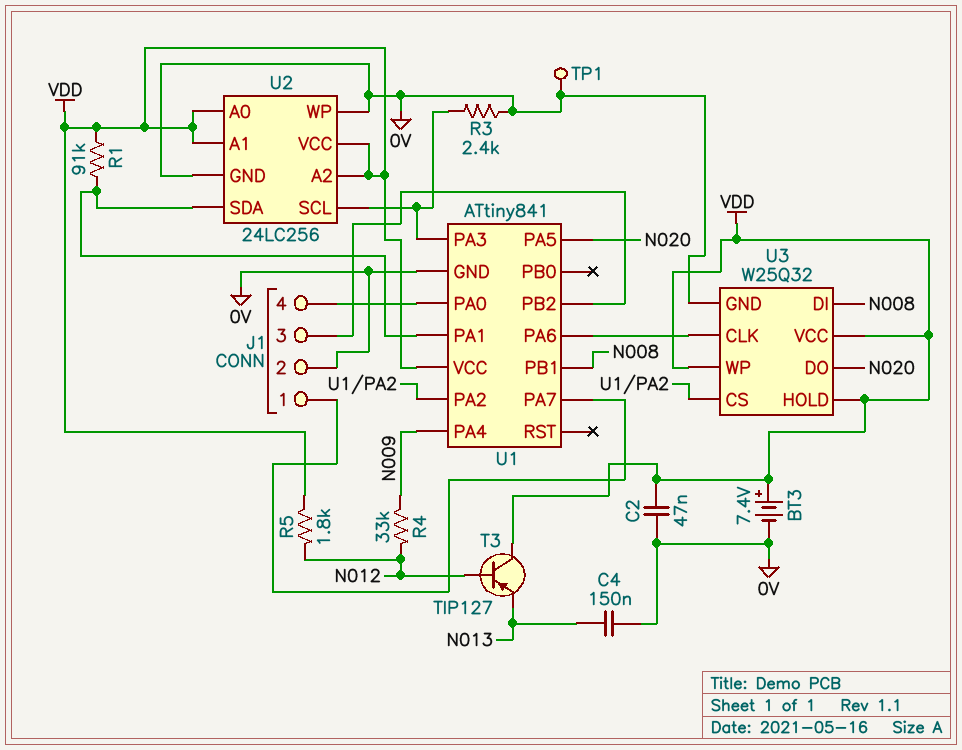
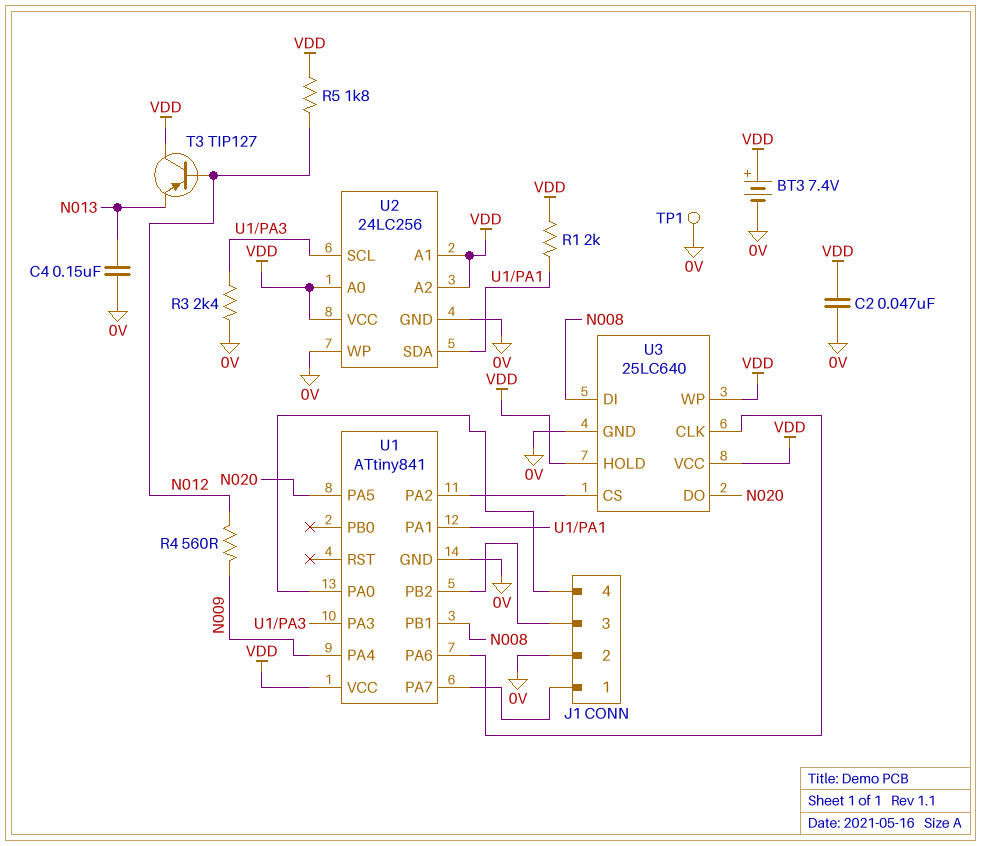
R1: 91k (U1/PA1, VDD) -> 2k (U1/PA1, VDD)
R4: 33k (N009, N012) -> 560 (N009, N012)
U3: W25Q32 -> 25LC640

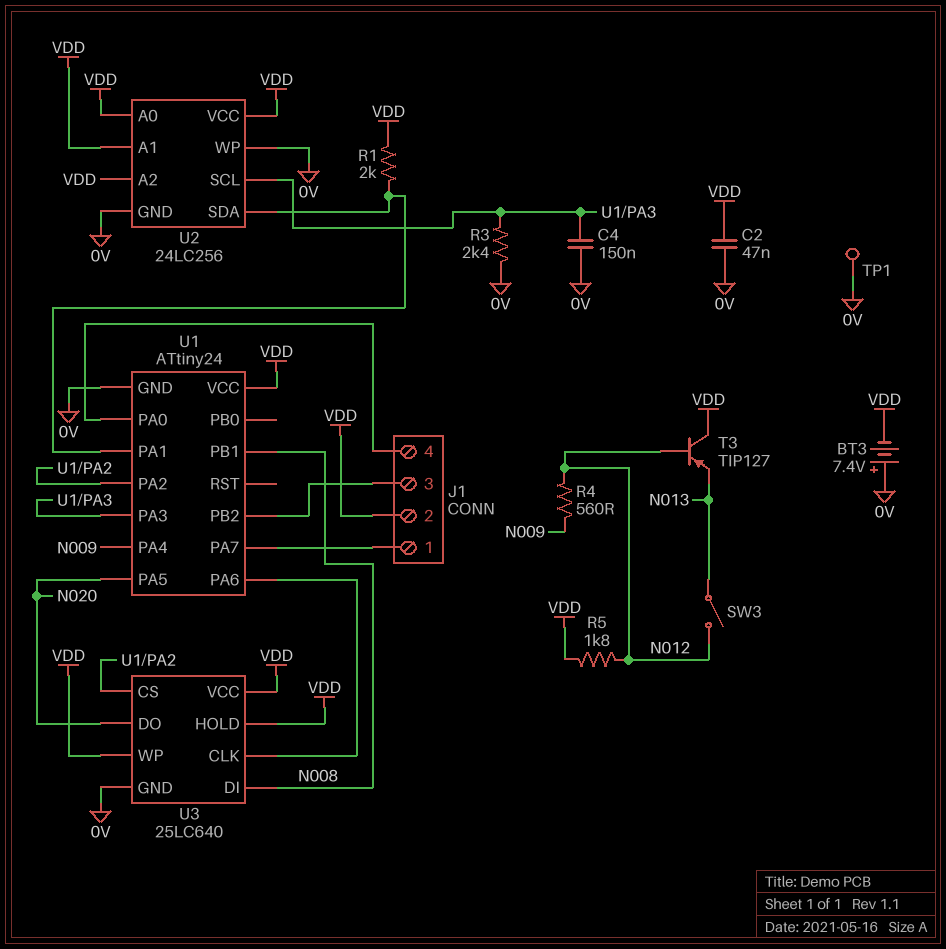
BT3: 7.4V (plus VDD, minus 0V) -> 7.4V (plus 0V, minus VDD)
C4: 150nF (0V, N013) -> 150nF (0V, U1/PA3)
J1 pin 2: 0V -> VDD
SW3: none -> switch (N012, N013)
U1: ATtiny841 -> ATtiny24

